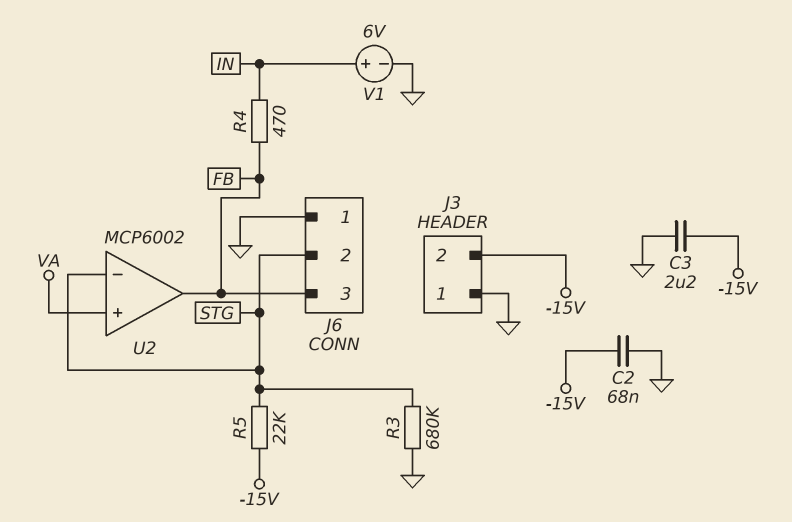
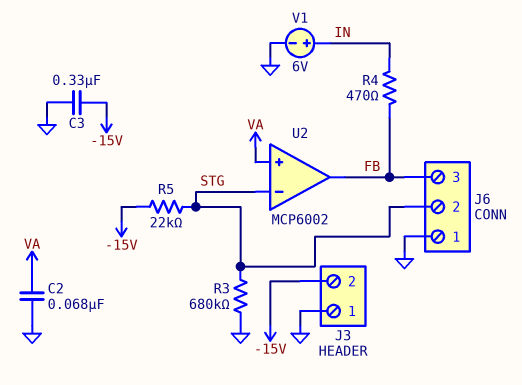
C2: 68nF (-15V, GND) -> 68nF (GND, VA)
C3: 2.2uF (-15V, GND) -> 330nF (-15V, GND)

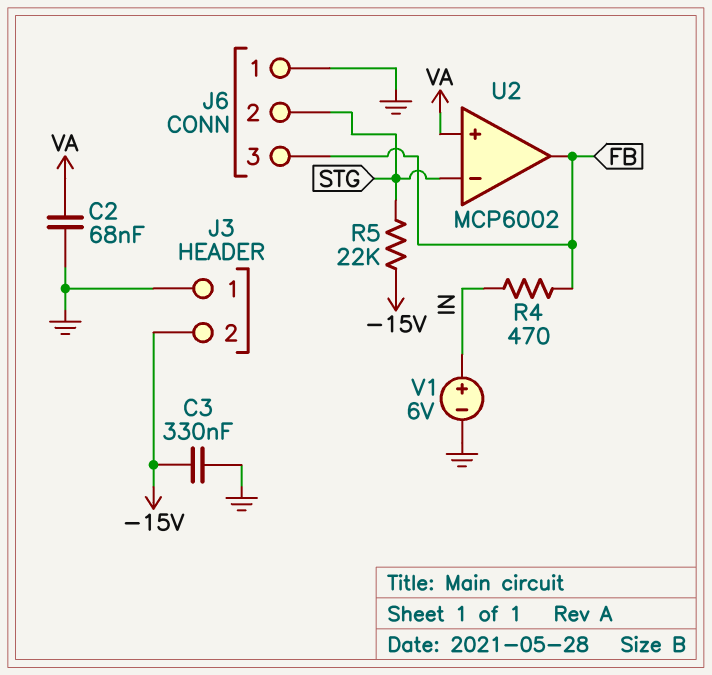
R3: 680k (GND, STG) -> none

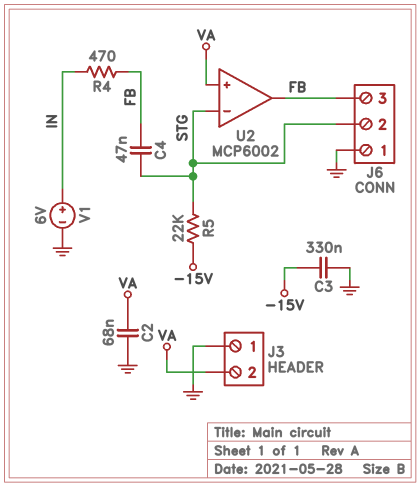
C4: none -> 47nF (FB, STG)
J3 pin 2: -15V -> VA

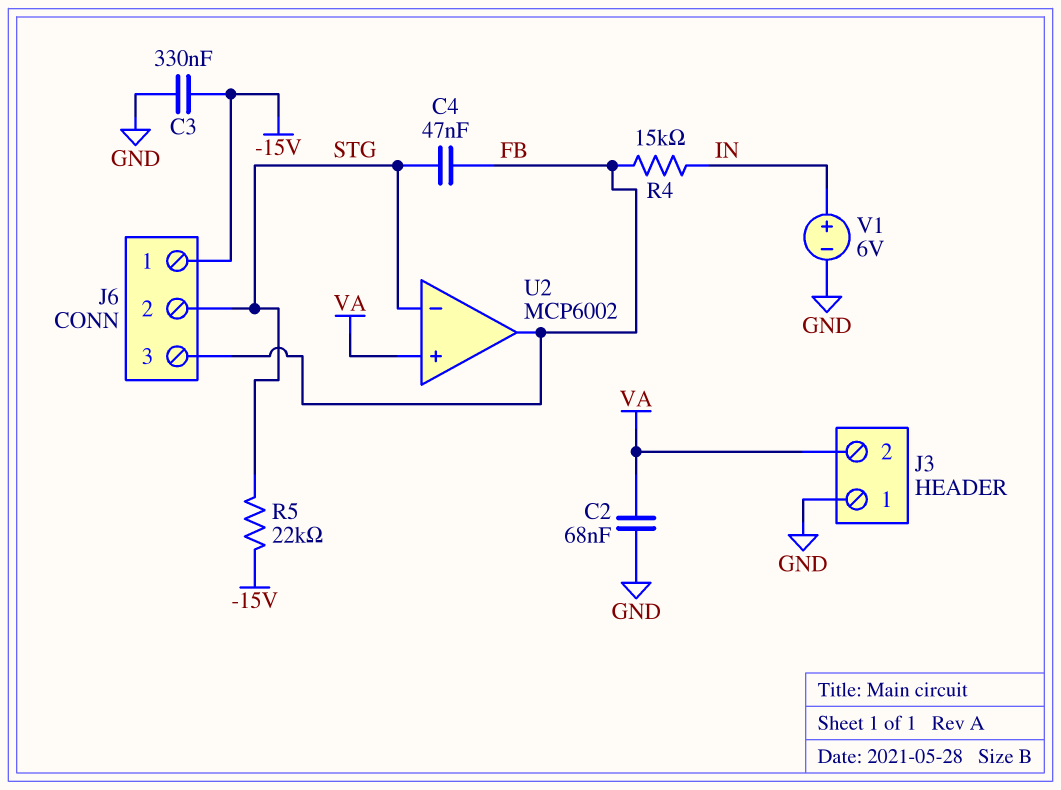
J6 pin 1: GND -> -15V
R4: 470 (FB, IN) -> 15k (FB, IN)

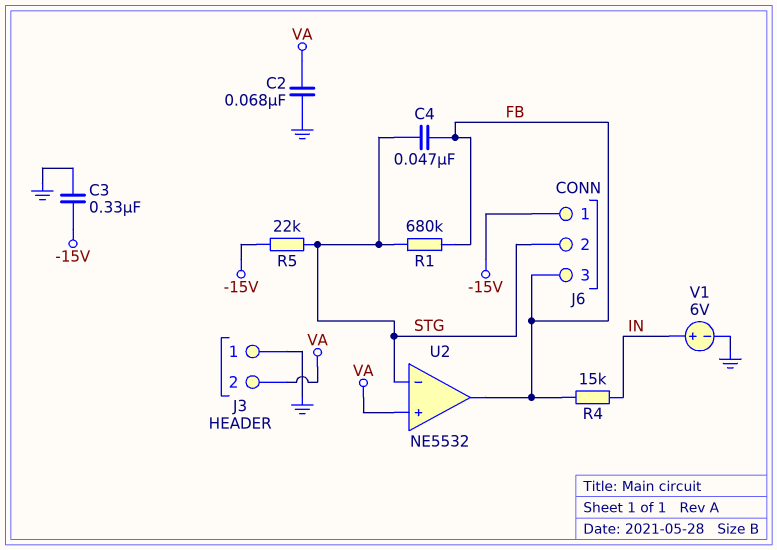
R1: none -> 680k (FB, STG)
U2: MCP6002 -> NE5532

